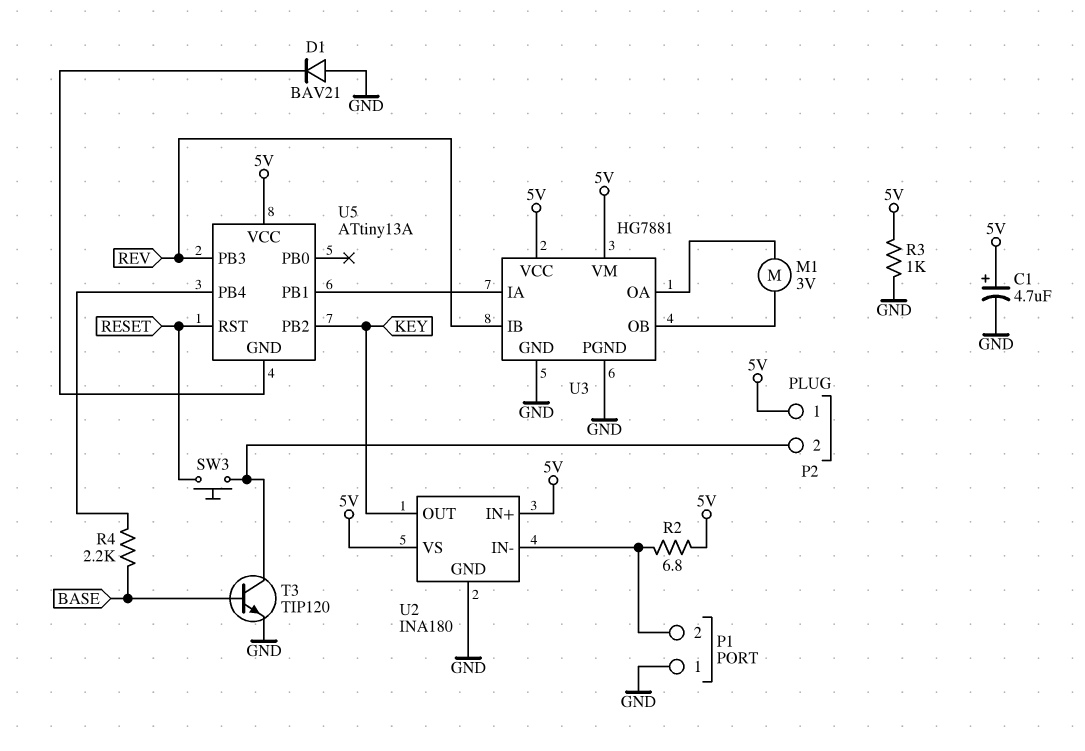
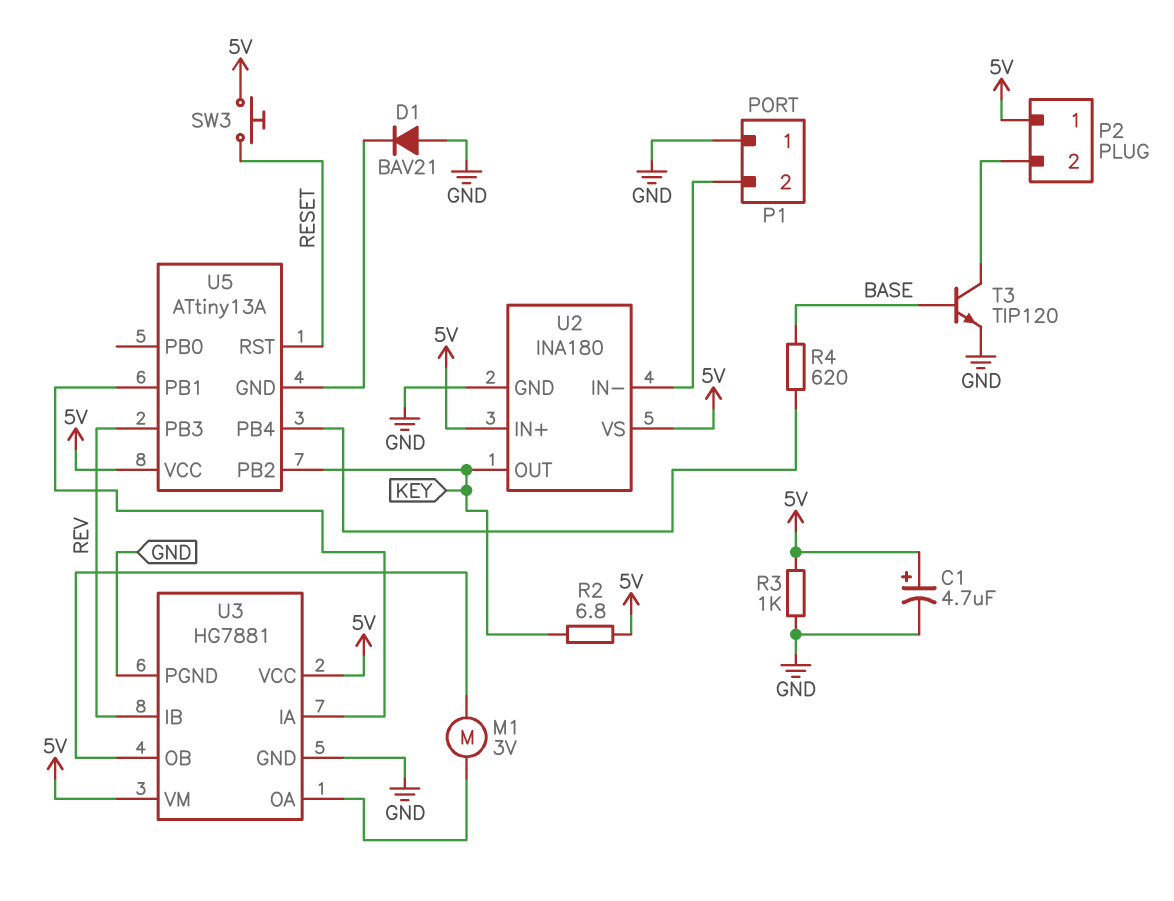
R2: 6.8 (5V, P1/2) -> 6.8 (5V, KEY)
R4: 2.2k (BASE, U5/PB4) -> 620 (BASE, U5/PB4)
SW3: button (P2/2, RESET) -> button (5V, RESET)

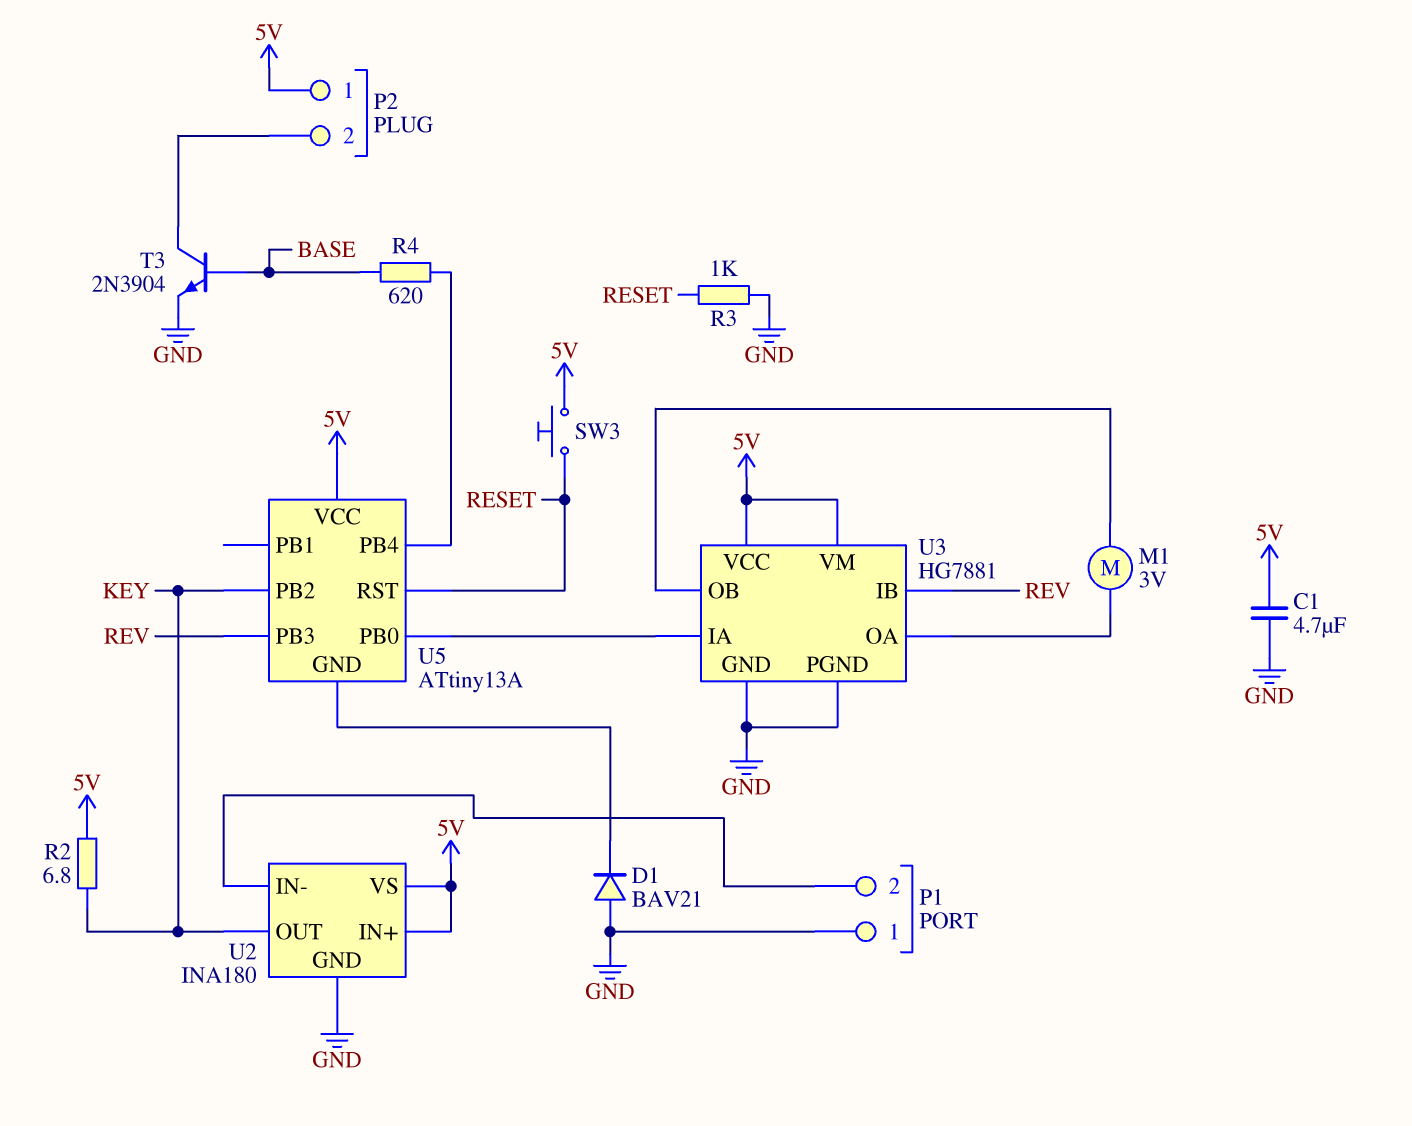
C1: 4.7uF (plus 5V, minus GND) -> 4.7uF (5V, GND)
R3: 1k (5V, GND) -> 1k (GND, RESET)
T3: NPN TIP120 (B BASE, C P2/2, E GND) -> NPN 2N3904 (B BASE, C P2/2, E GND)
U5 pin PB0: none -> U3/IA
U5 pin PB1: U3/IA -> none

